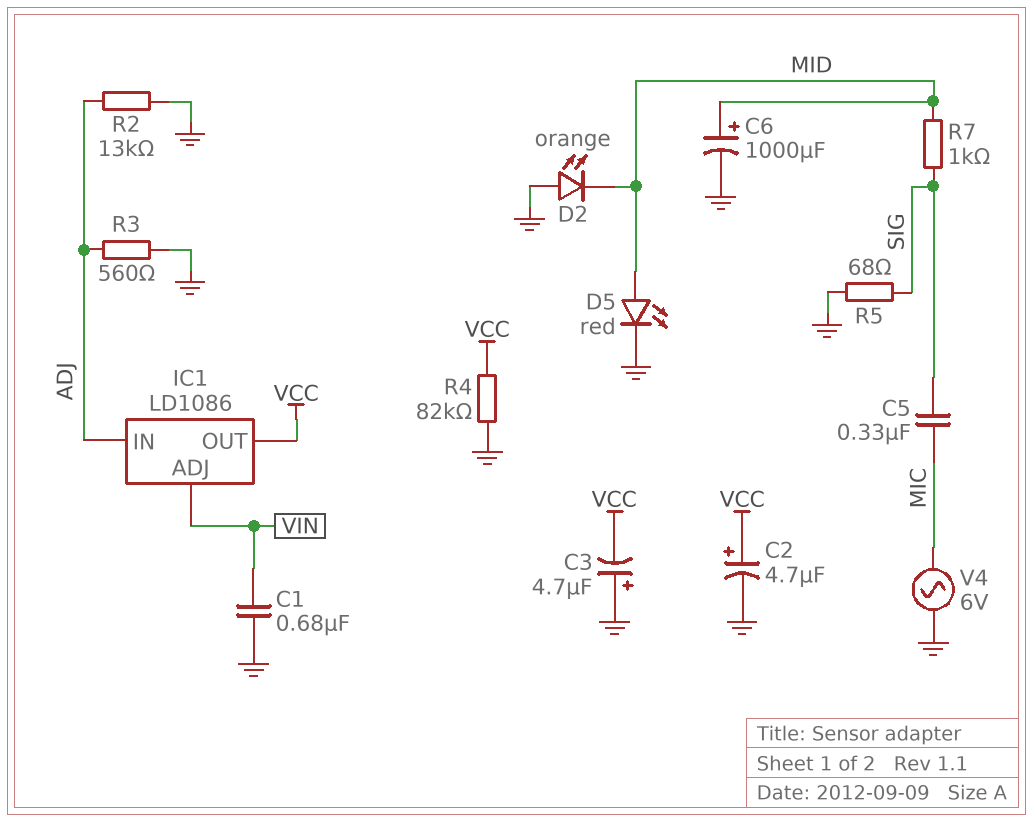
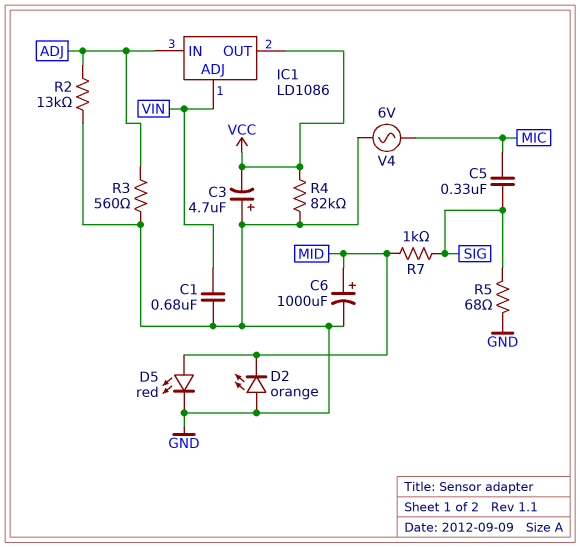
C2: 4.7uF (plus VCC, minus GND) -> none

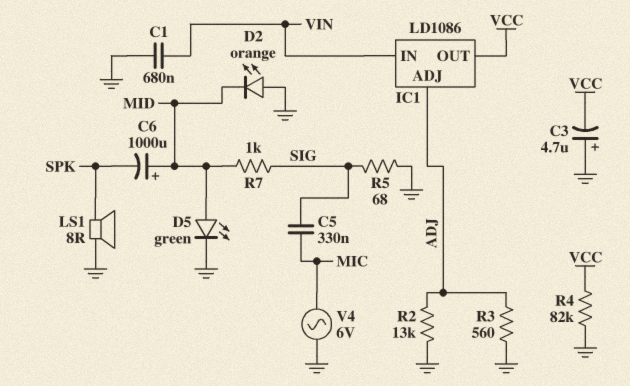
C6: 1000uF (plus MID, minus GND) -> 1000uF (plus MID, minus SPK)
D5: LED red (A MID, K GND) -> LED green (A MID, K GND)
IC1 pin ADJ: VIN -> ADJ
IC1 pin IN: ADJ -> VIN
LS1: none -> speaker 8R (GND, SPK)

